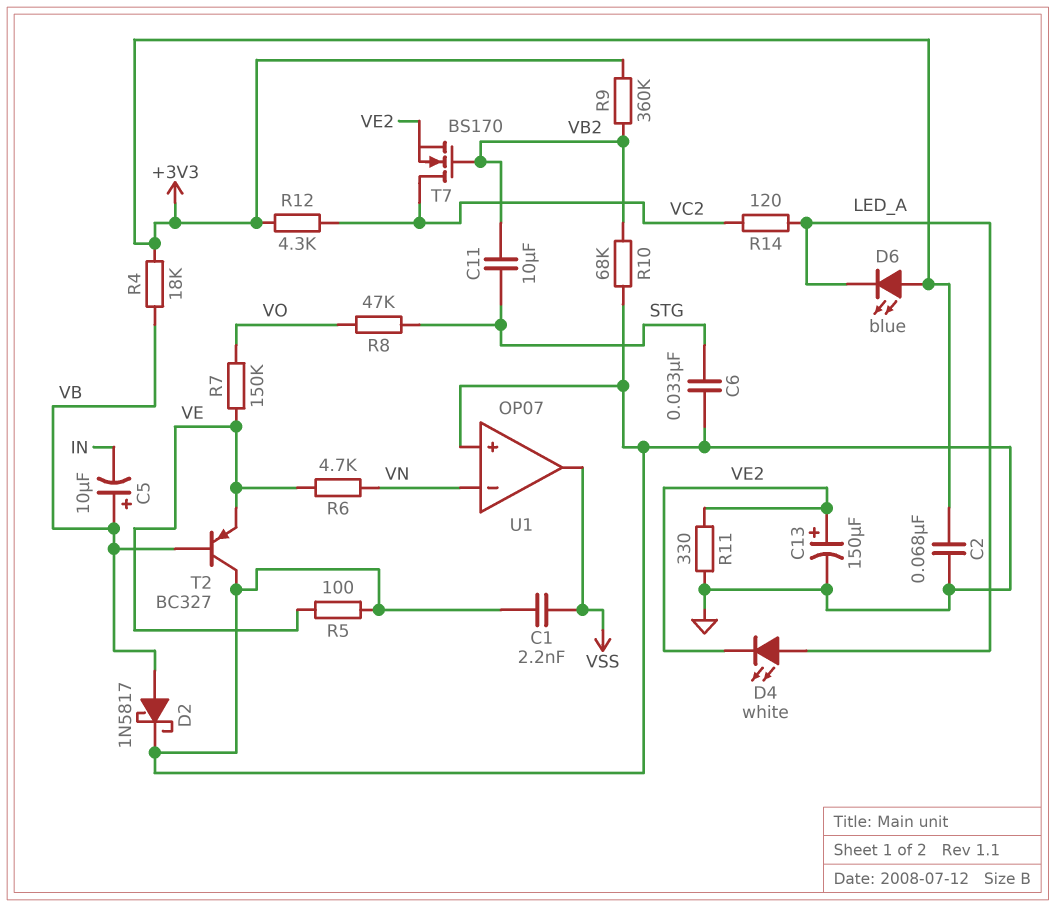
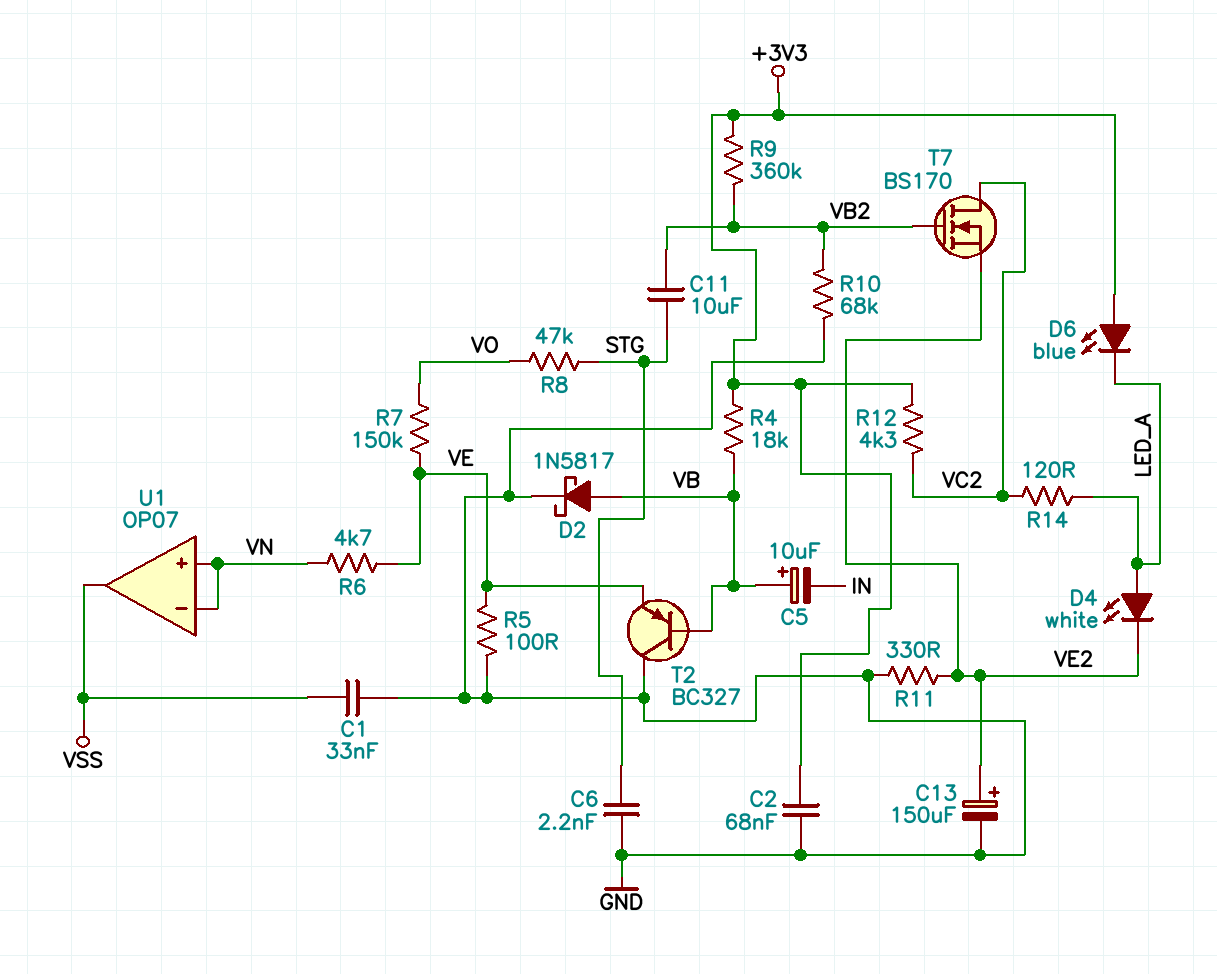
C1: 2.2nF (GND, VSS) -> 33nF (GND, VSS)
C6: 33nF (GND, STG) -> 2.2nF (GND, STG)
U1 pin in+: GND -> VN

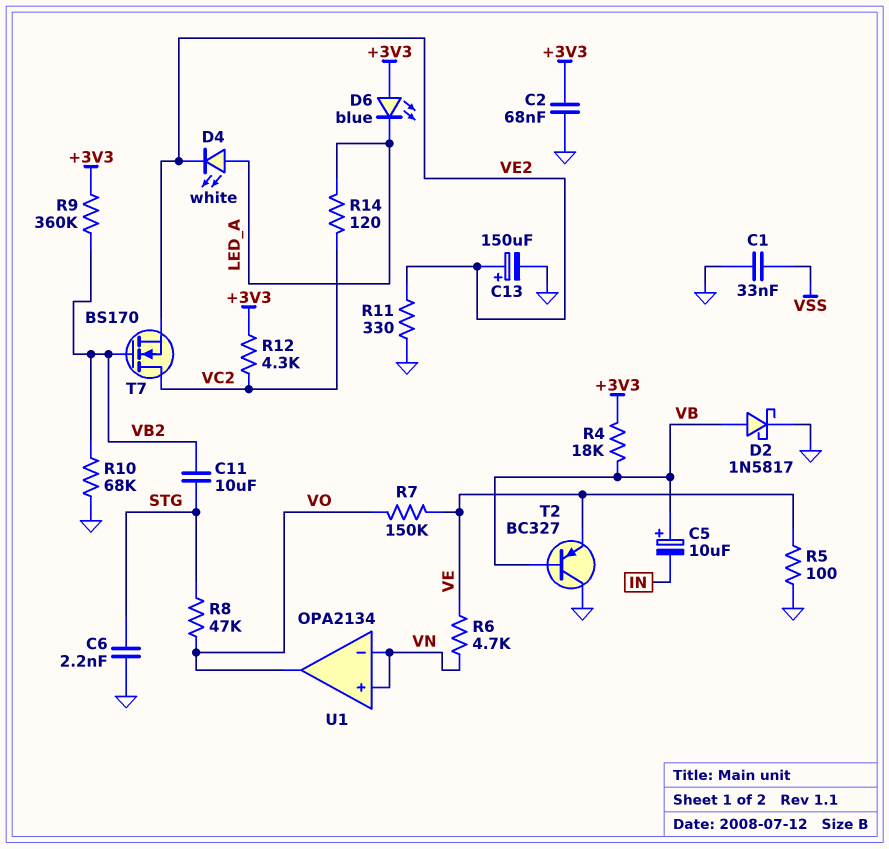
U1: OP07 -> OPA2134
U1 pin out: VSS -> VO

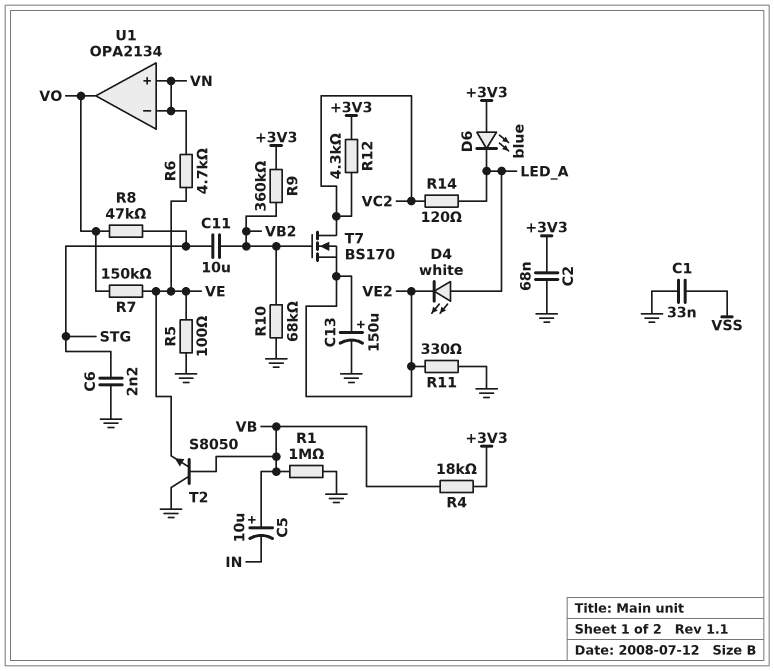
D2: schottky 1N5817 (A VB, K GND) -> none
R1: none -> 1M (GND, VB)
T2: PNP BC327 (B VB, C GND, E VE) -> NPN S8050 (B VB, C GND, E VE)

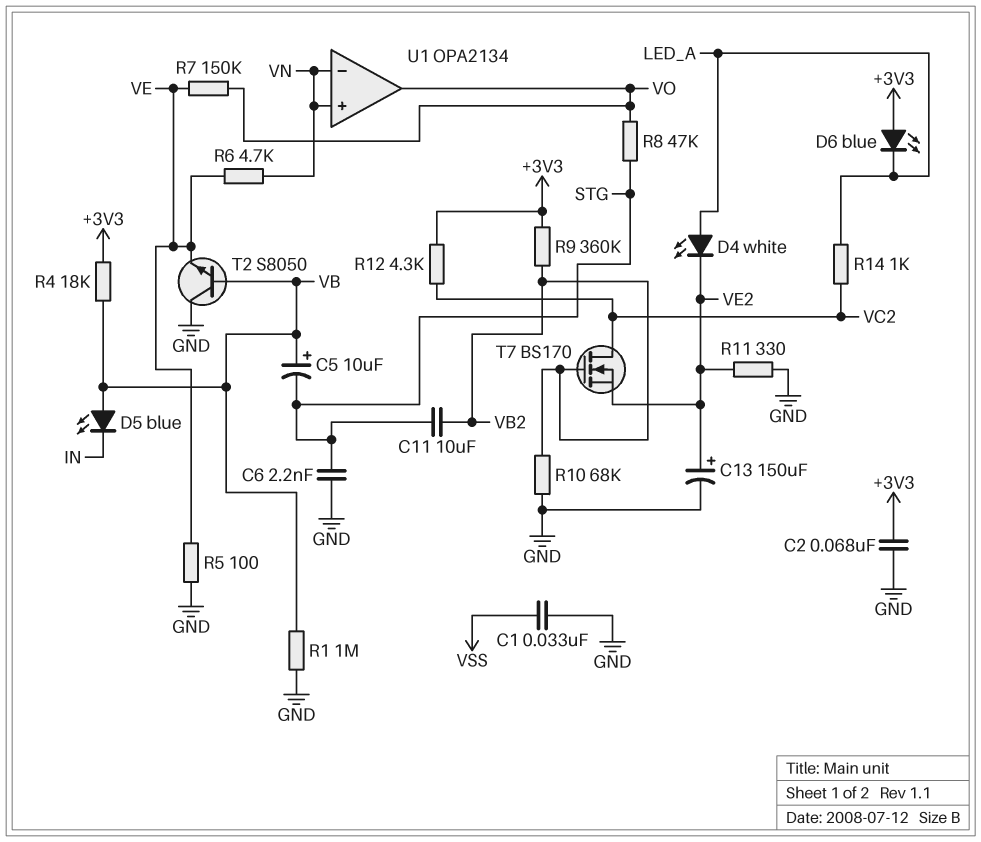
C5: 10uF (plus VB, minus IN) -> 10uF (plus VB, minus STG)
D5: none -> LED blue (A VB, K IN)
R14: 120 (LED_A, VC2) -> 1k (LED_A, VC2)

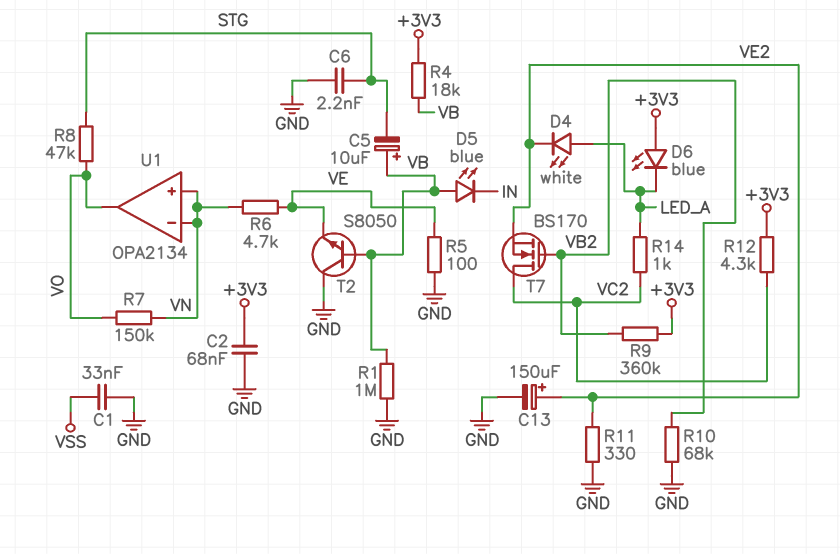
C11: 10uF (STG, VB2) -> none
R7: 150k (VE, VO) -> 150k (VN, VO)

